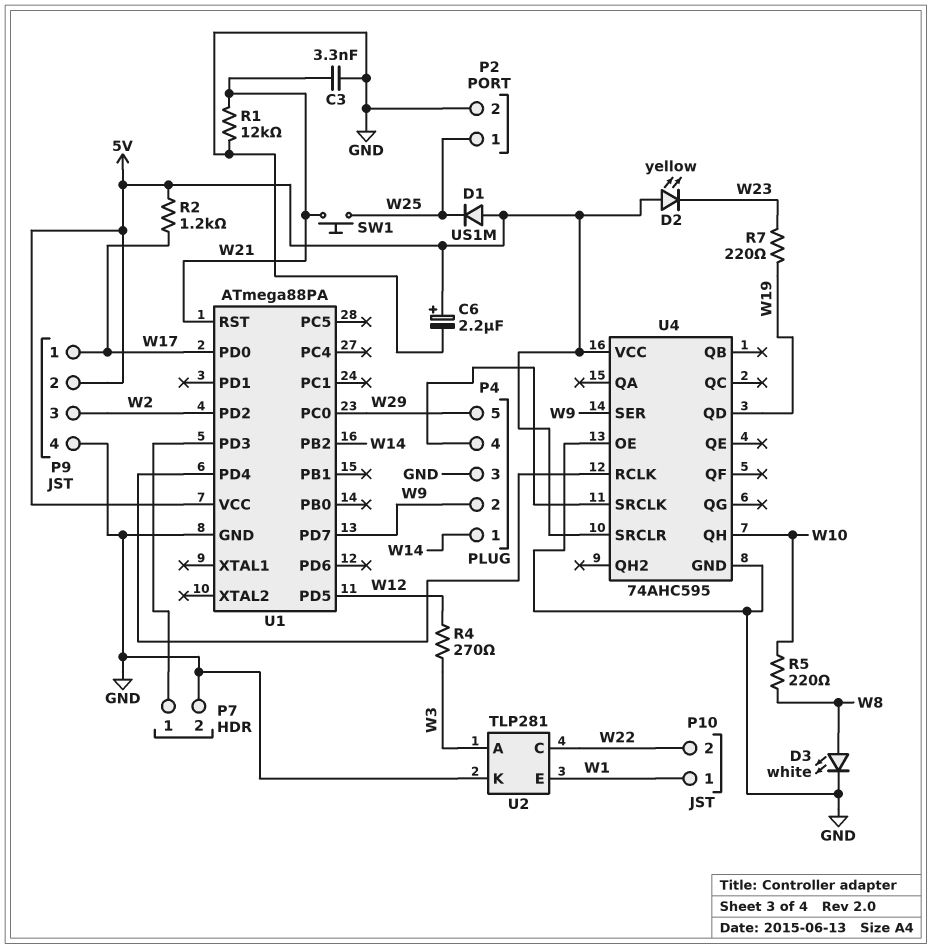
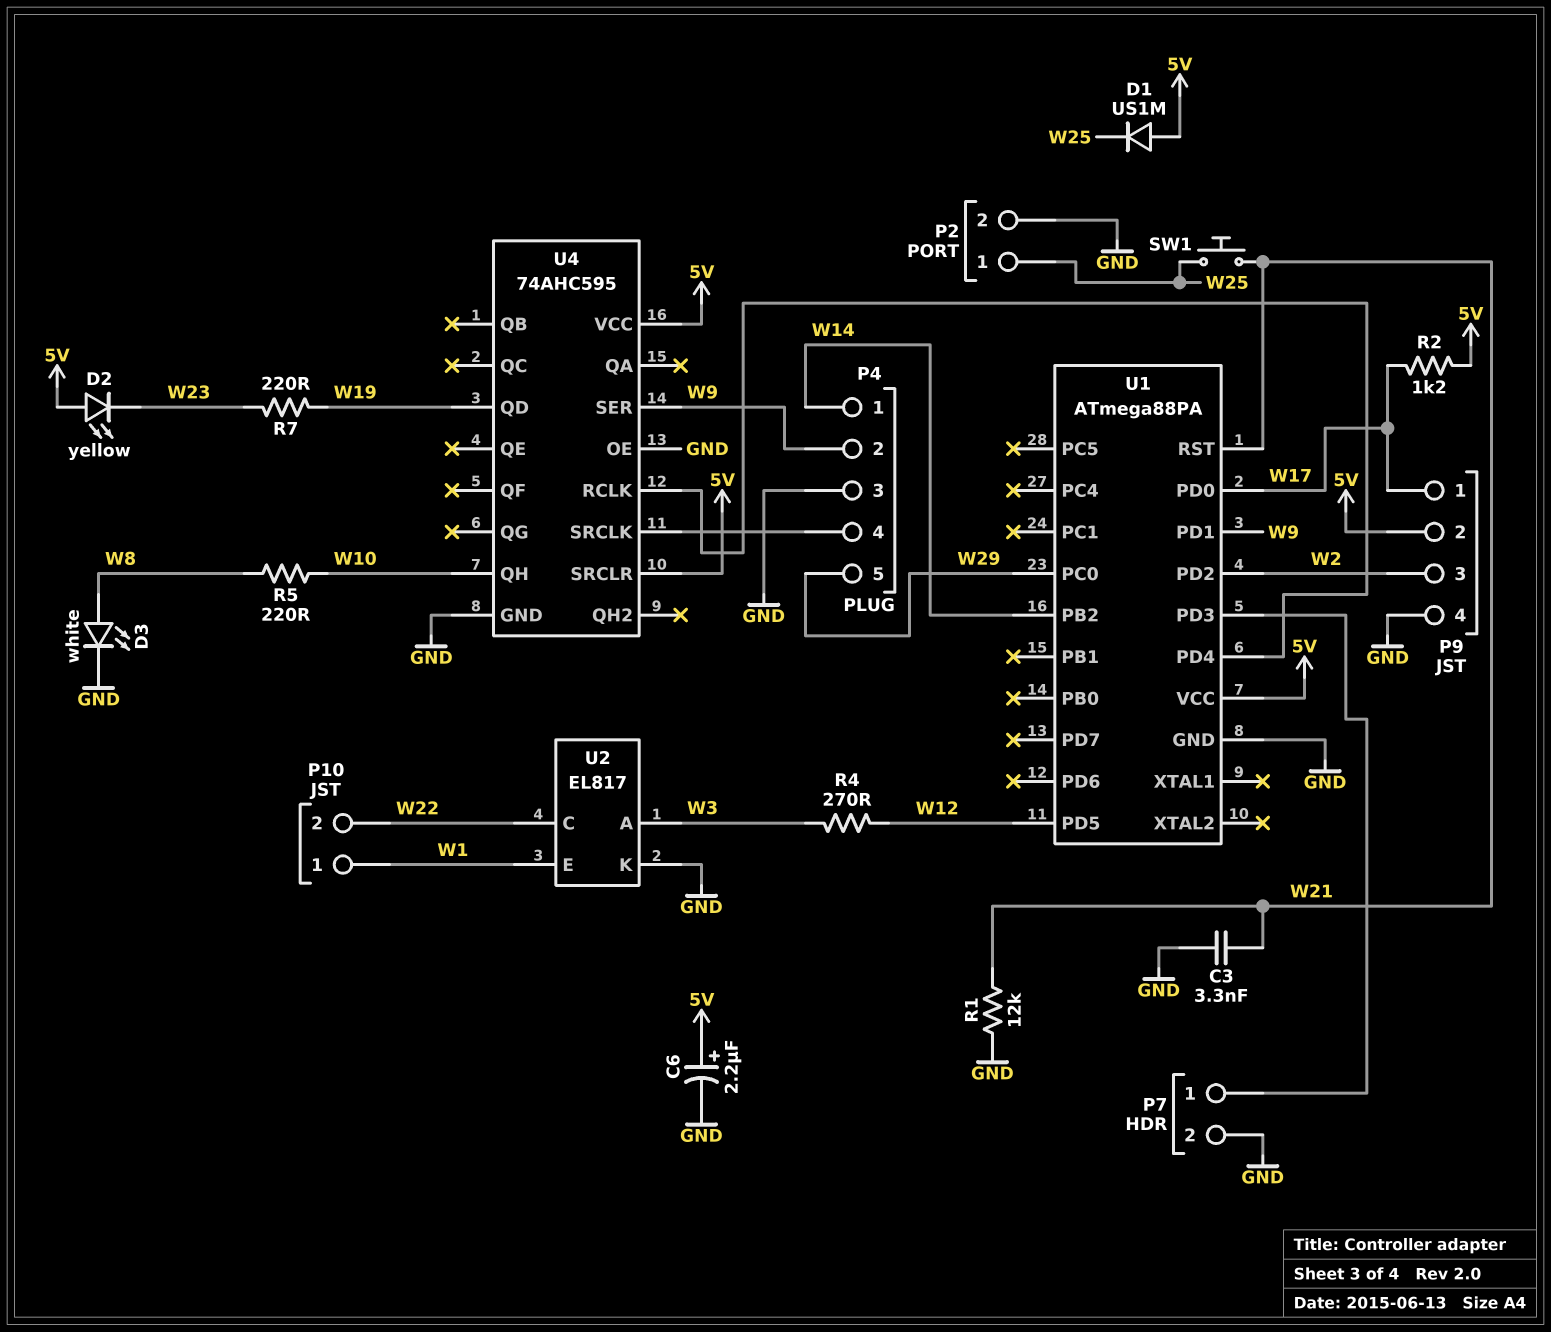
U1 pin PD1: none -> W9
U1 pin PD7: W9 -> none
U2: TLP281 -> EL817

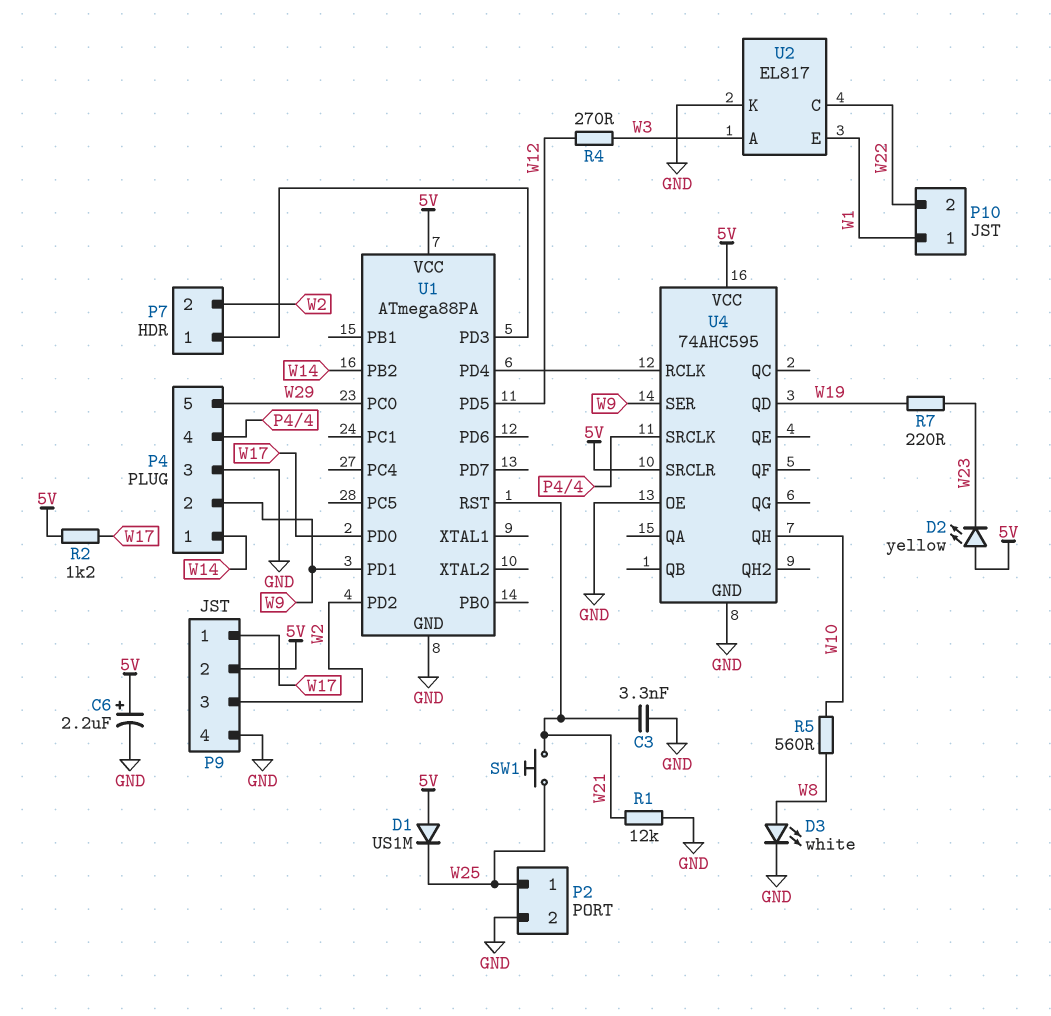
P7 pin 2: GND -> W2
R5: 220 (W8, W10) -> 560 (W8, W10)

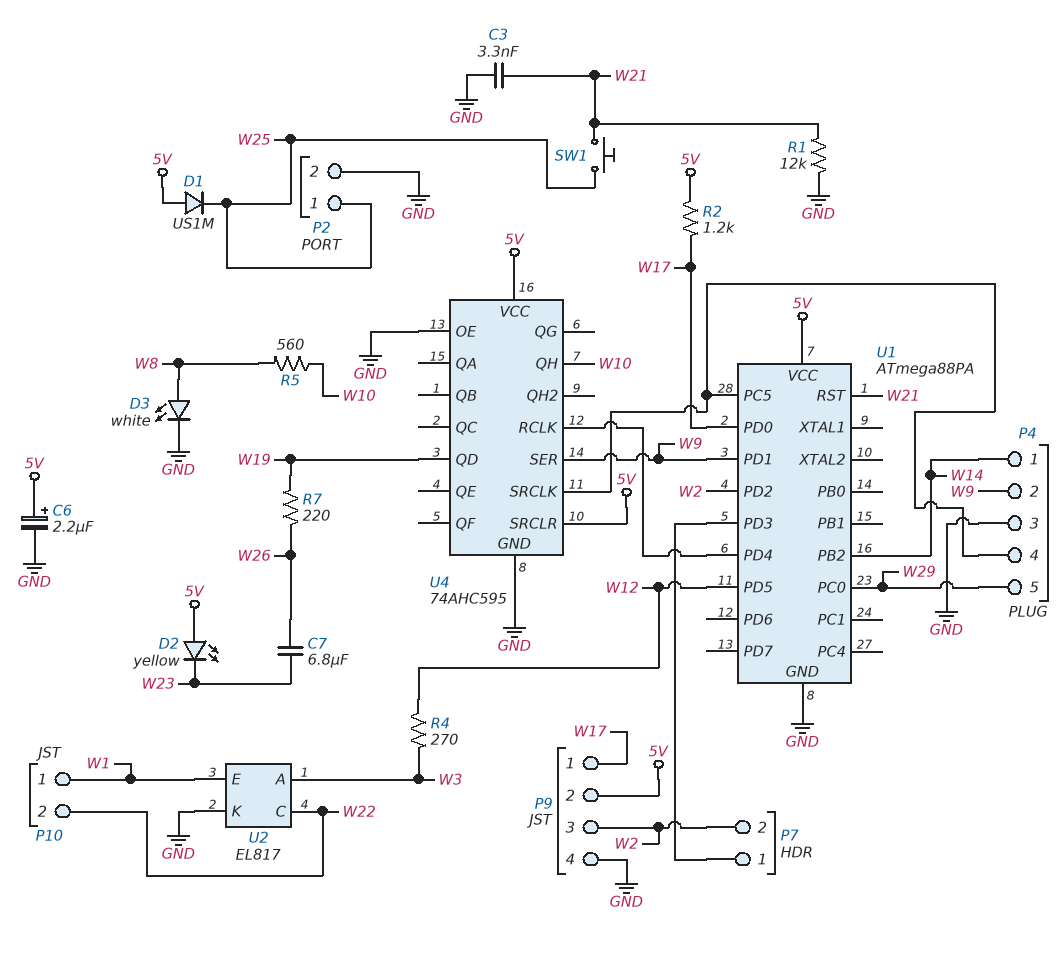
C7: none -> 6.8uF (W23, W26)
R7: 220 (W19, W23) -> 220 (W19, W26)
U1 pin PC5: none -> P4/4

